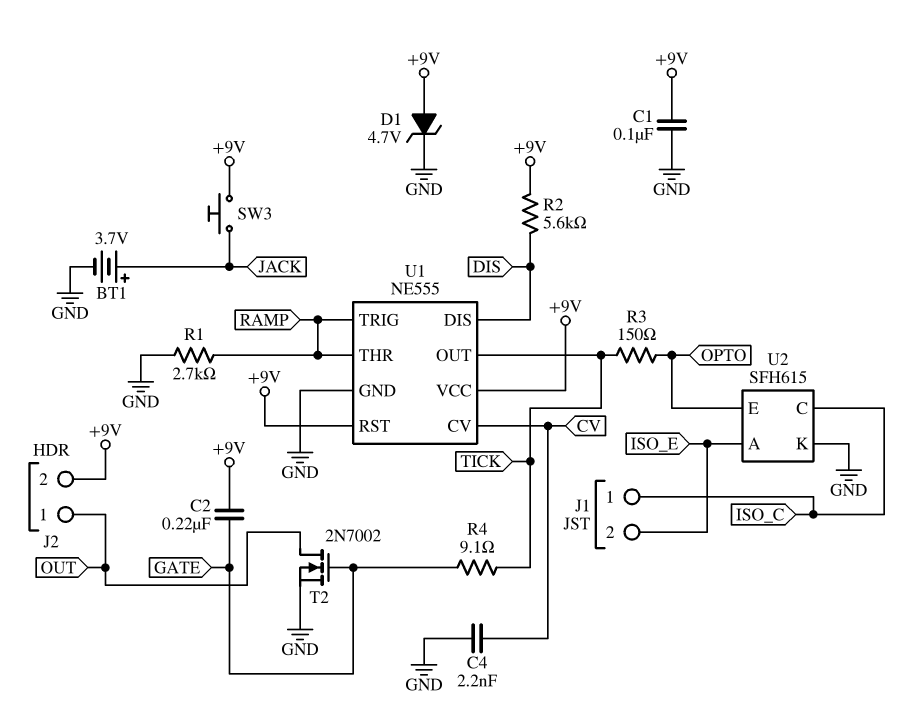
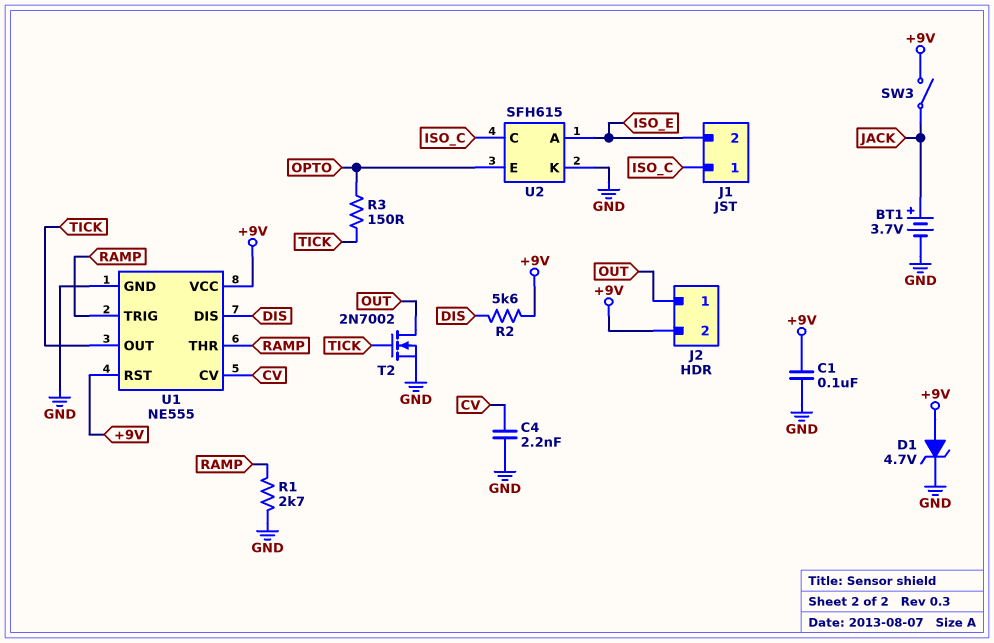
C2: 220nF (+9V, GATE) -> none
R4: 9.1 (GATE, TICK) -> none
SW3: button (+9V, JACK) -> switch (+9V, JACK)
T2: NMOS 2N7002 (G GATE, D OUT, S GND) -> NMOS 2N7002 (G TICK, D OUT, S GND)

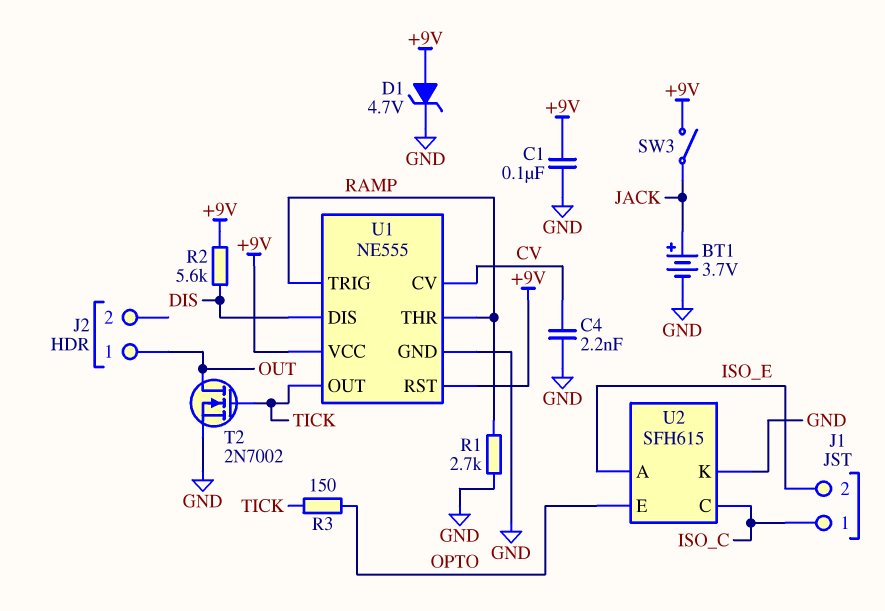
J2 pin 2: +9V -> none

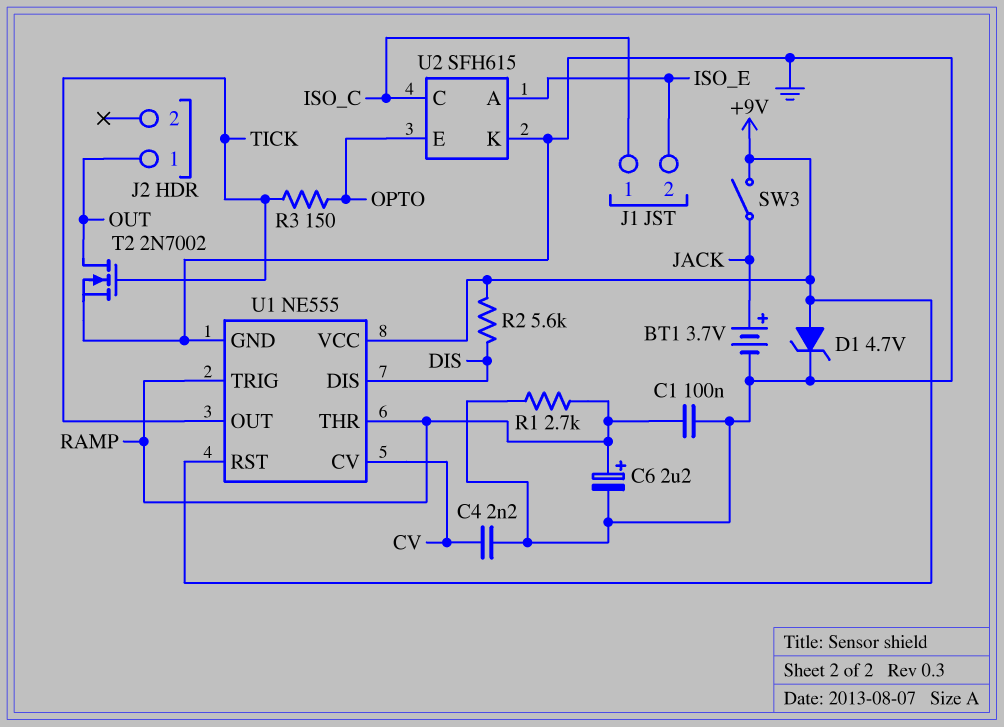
C1: 100nF (+9V, GND) -> 100nF (GND, RAMP)
C6: none -> 2.2uF (plus RAMP, minus GND)

